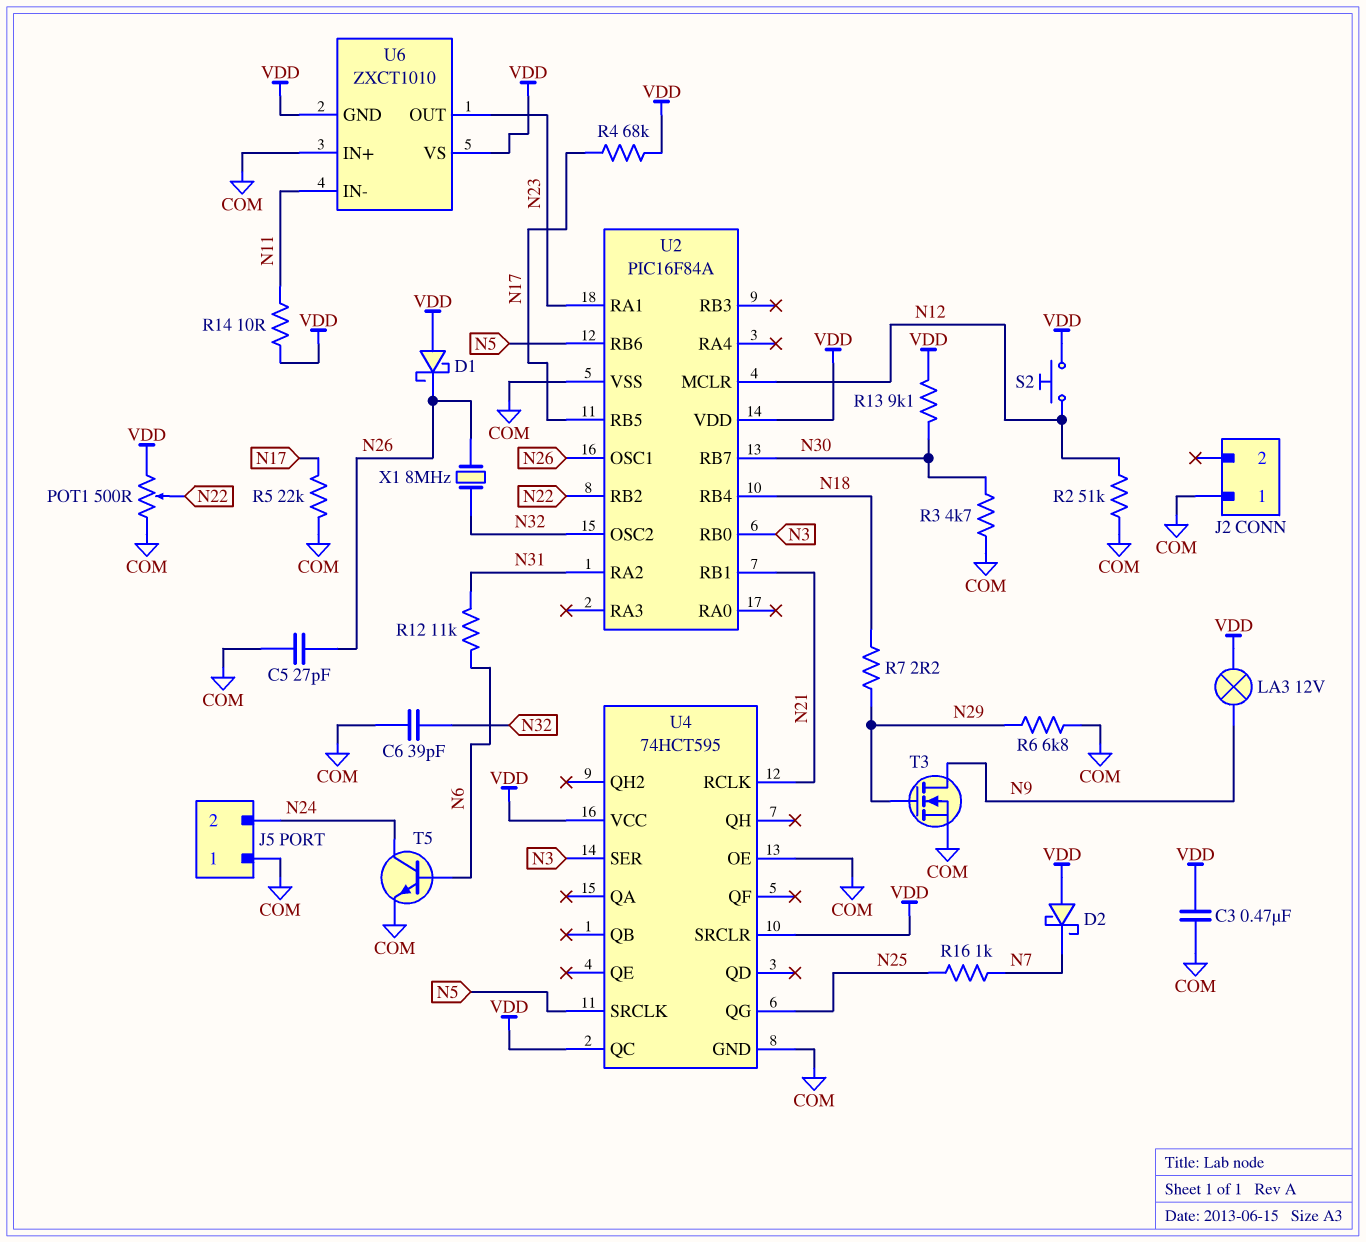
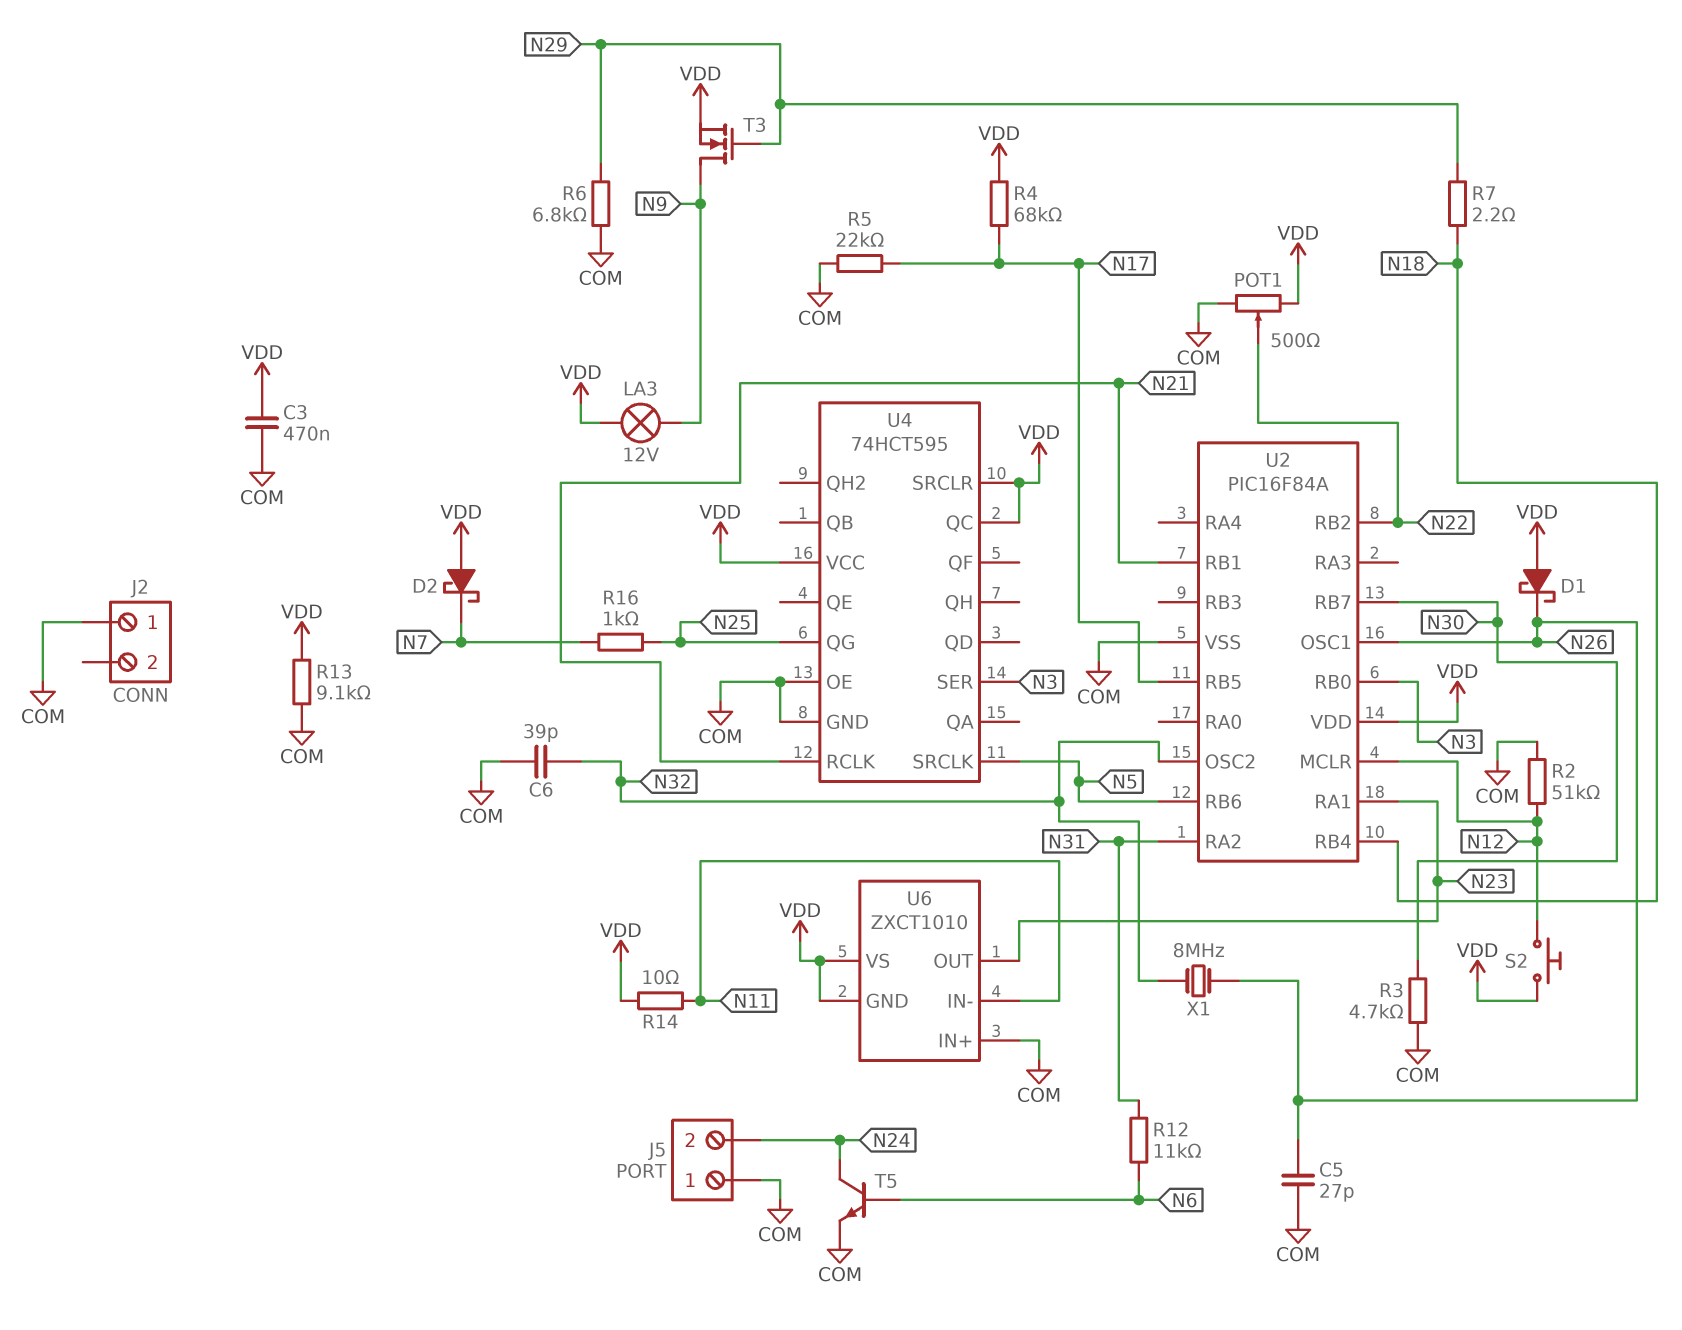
R13: 9.1k (N30, VDD) -> 9.1k (COM, VDD)
T3: NMOS (G N29, D N9, S COM) -> NMOS (G N29, D N9, S VDD)

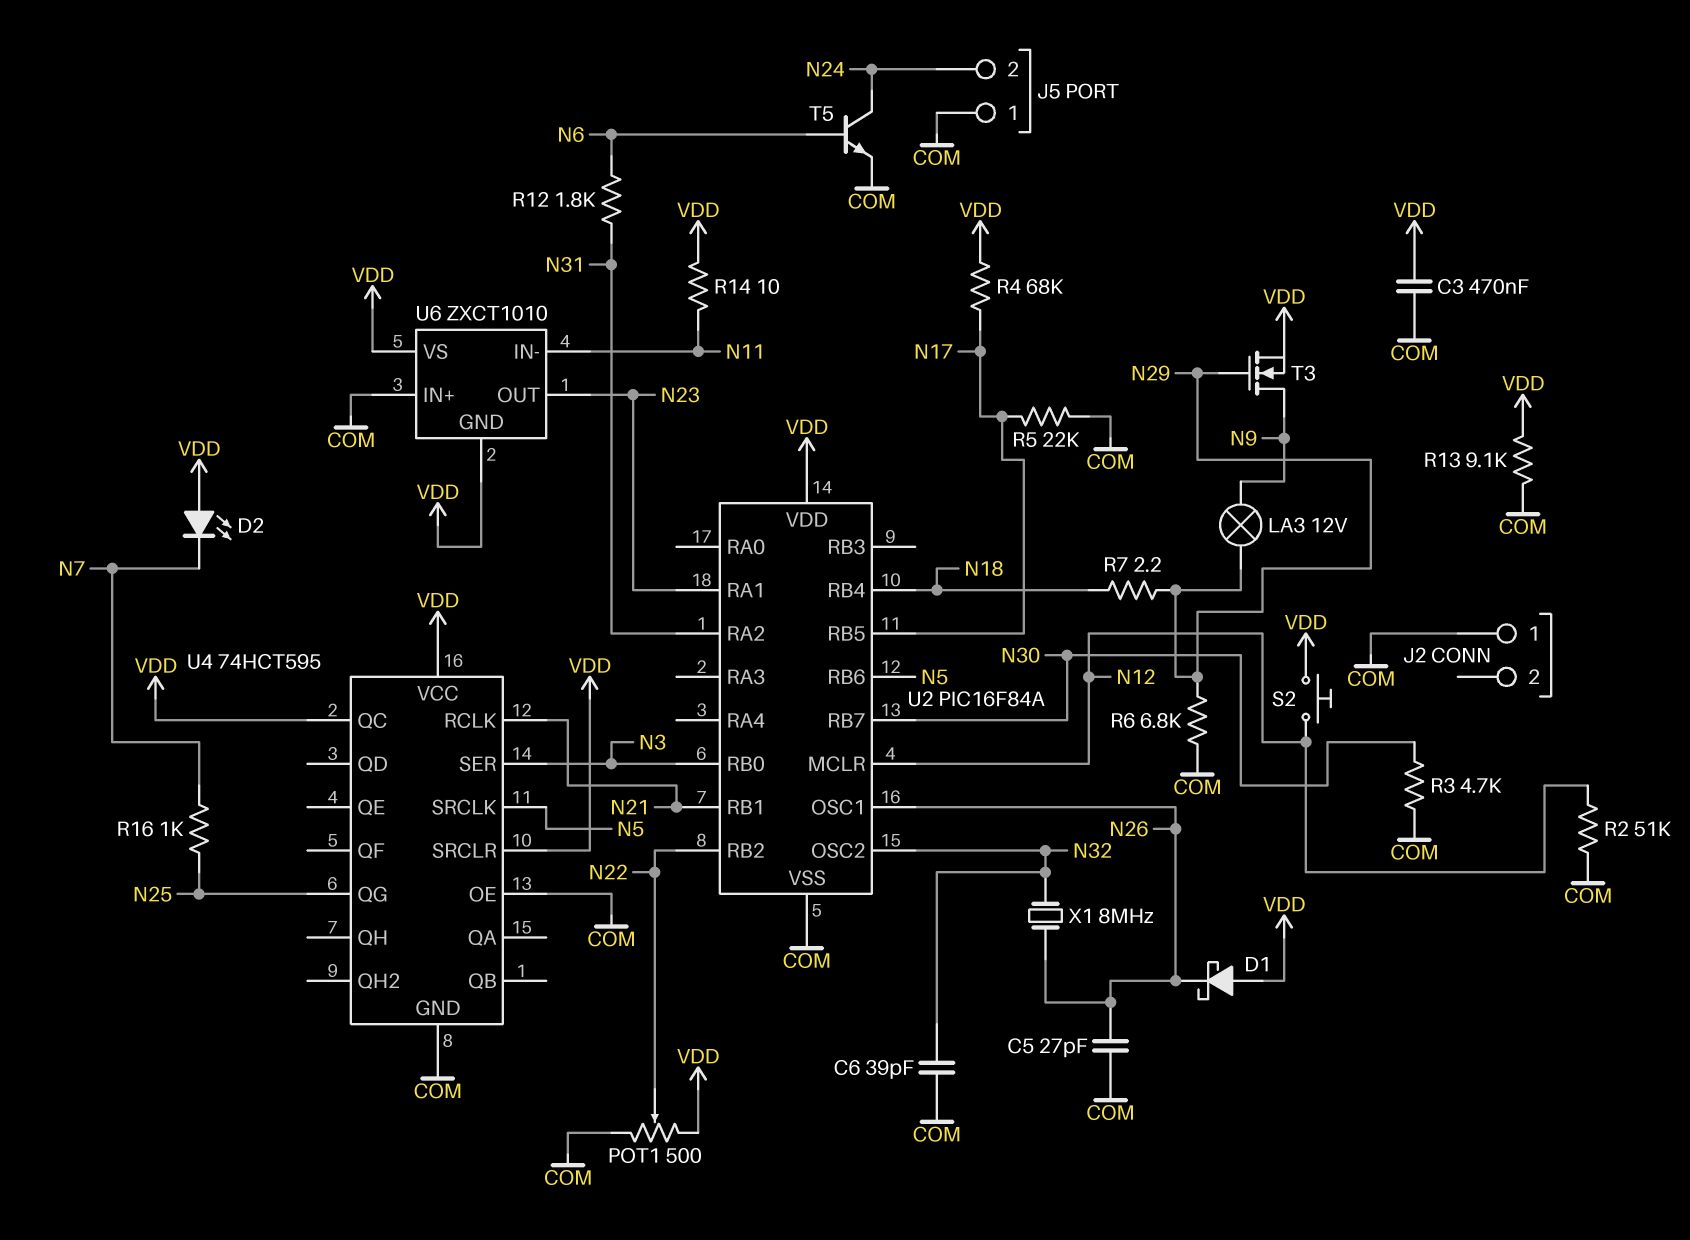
D2: schottky (A VDD, K N7) -> LED (A VDD, K N7)
LA3: lamp 12V (N9, VDD) -> lamp 12V (N9, N29)
R12: 11k (N6, N31) -> 1.8k (N6, N31)

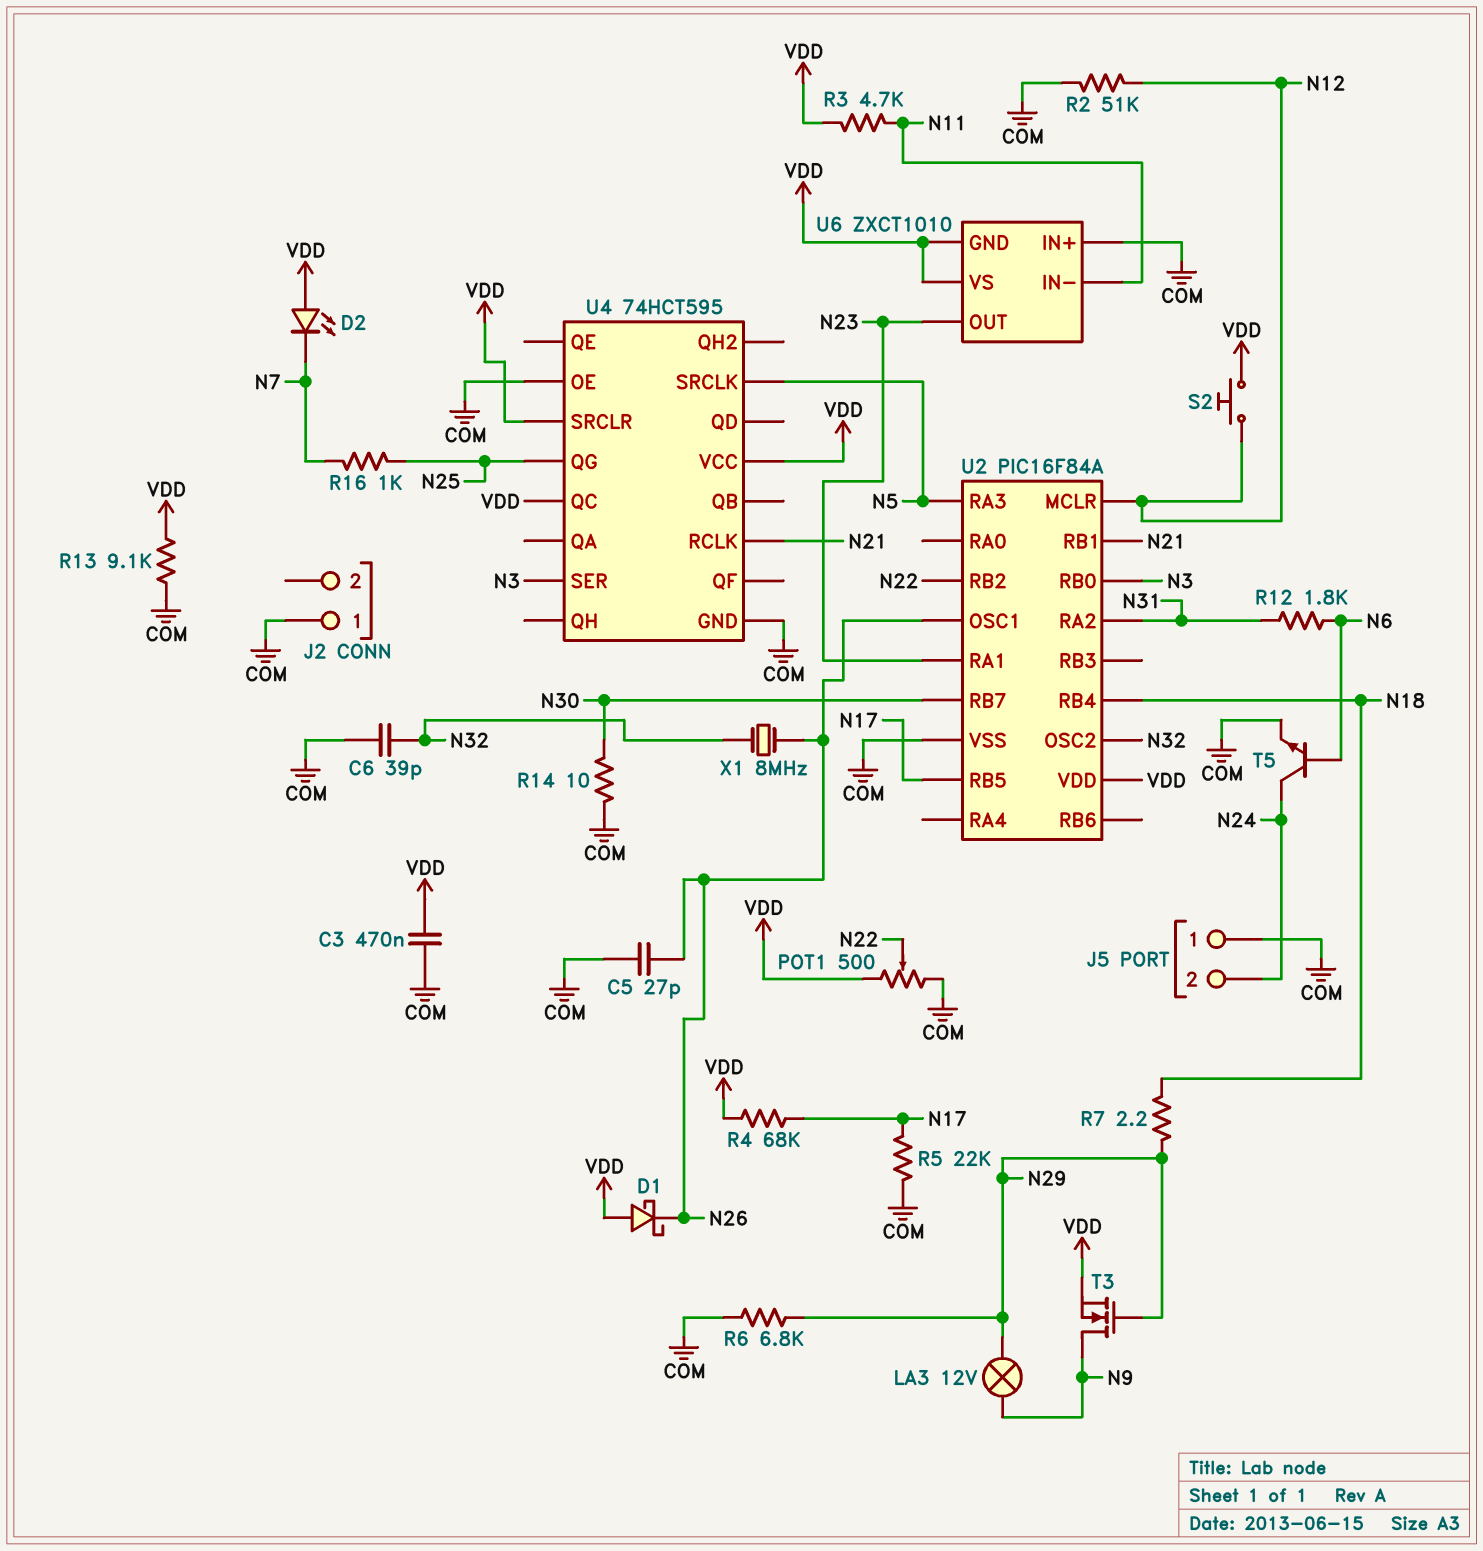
R3: 4.7k (COM, N30) -> 4.7k (N11, VDD)
R14: 10 (N11, VDD) -> 10 (COM, N30)
U2 pin RA3: none -> N5
U2 pin RB6: N5 -> none

